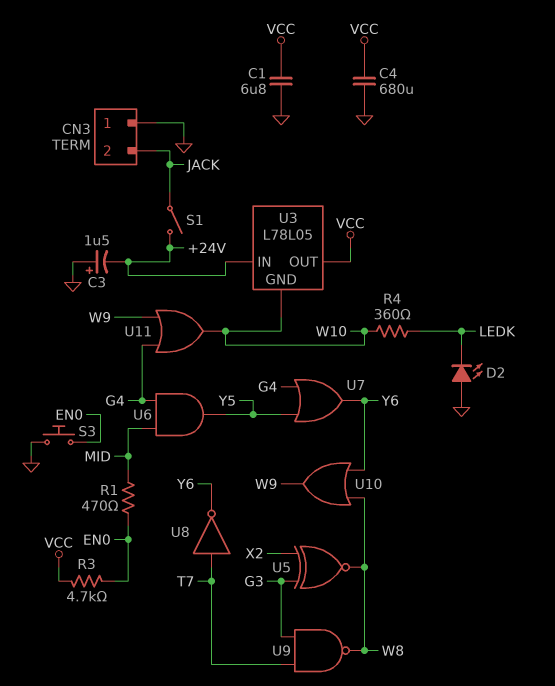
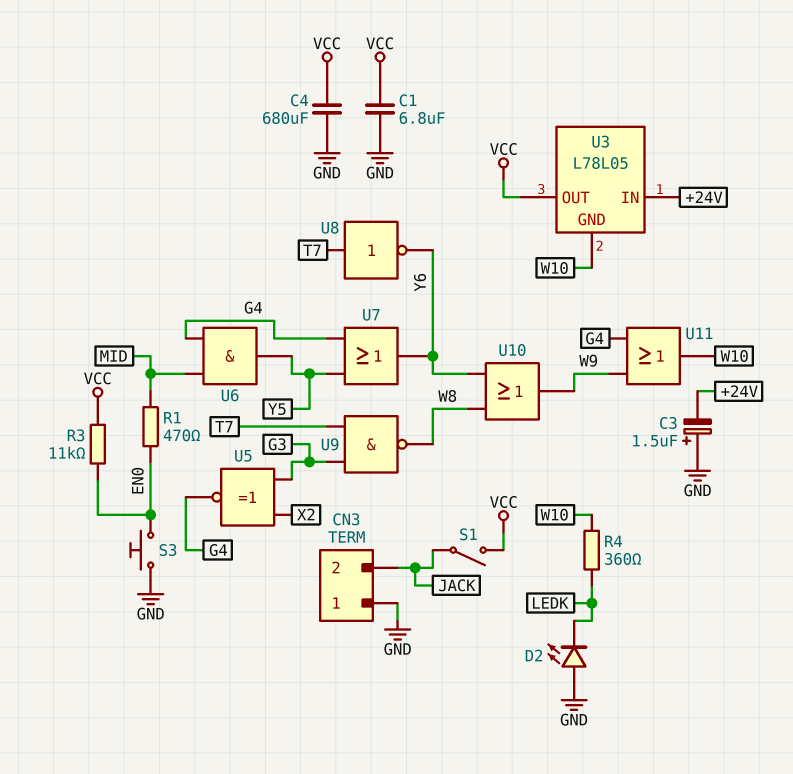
R3: 4.7k (EN0, VCC) -> 11k (EN0, VCC)
S1: switch (+24V, JACK) -> switch (JACK, VCC)
U5: XNOR (in G3, in X2, out W8) -> XNOR (in G3, in X2, out G4)

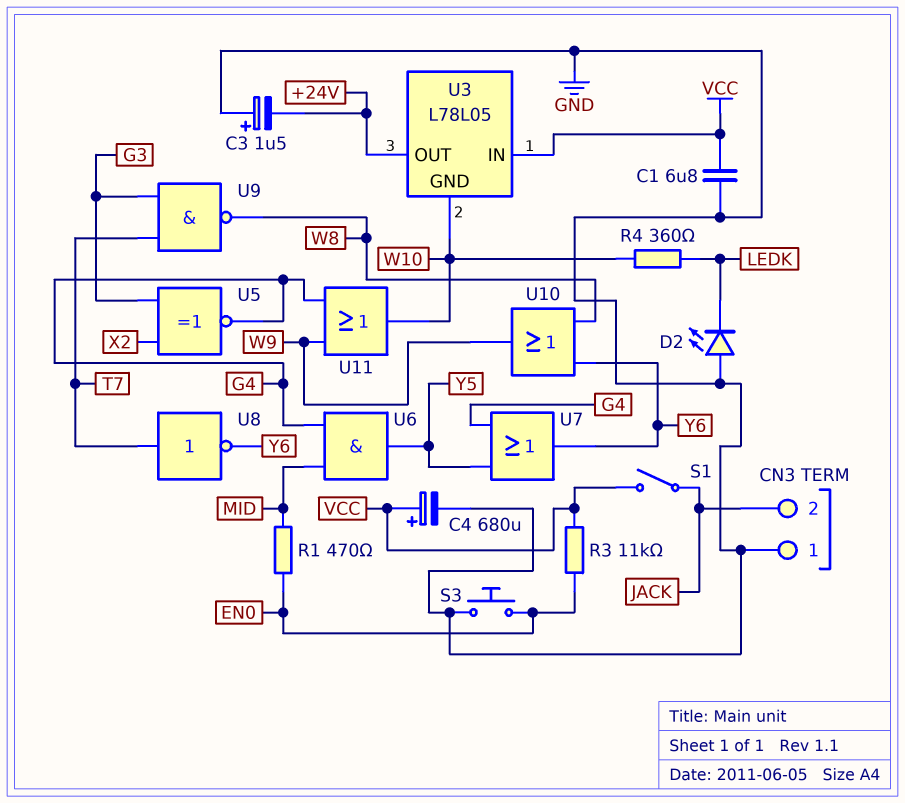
C4: 680uF (GND, VCC) -> 680uF (plus VCC, minus GND)
U3 pin IN: +24V -> VCC
U3 pin OUT: VCC -> +24V

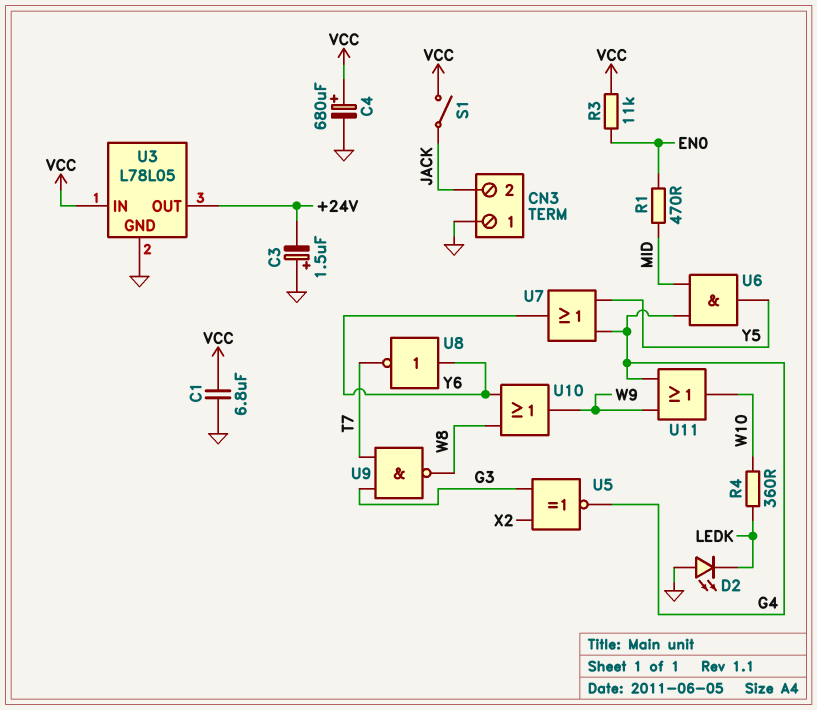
S3: button (EN0, GND) -> none
U3 pin GND: W10 -> GND
U8: NOT (in T7, out Y6) -> NOT (in Y6, out T7)

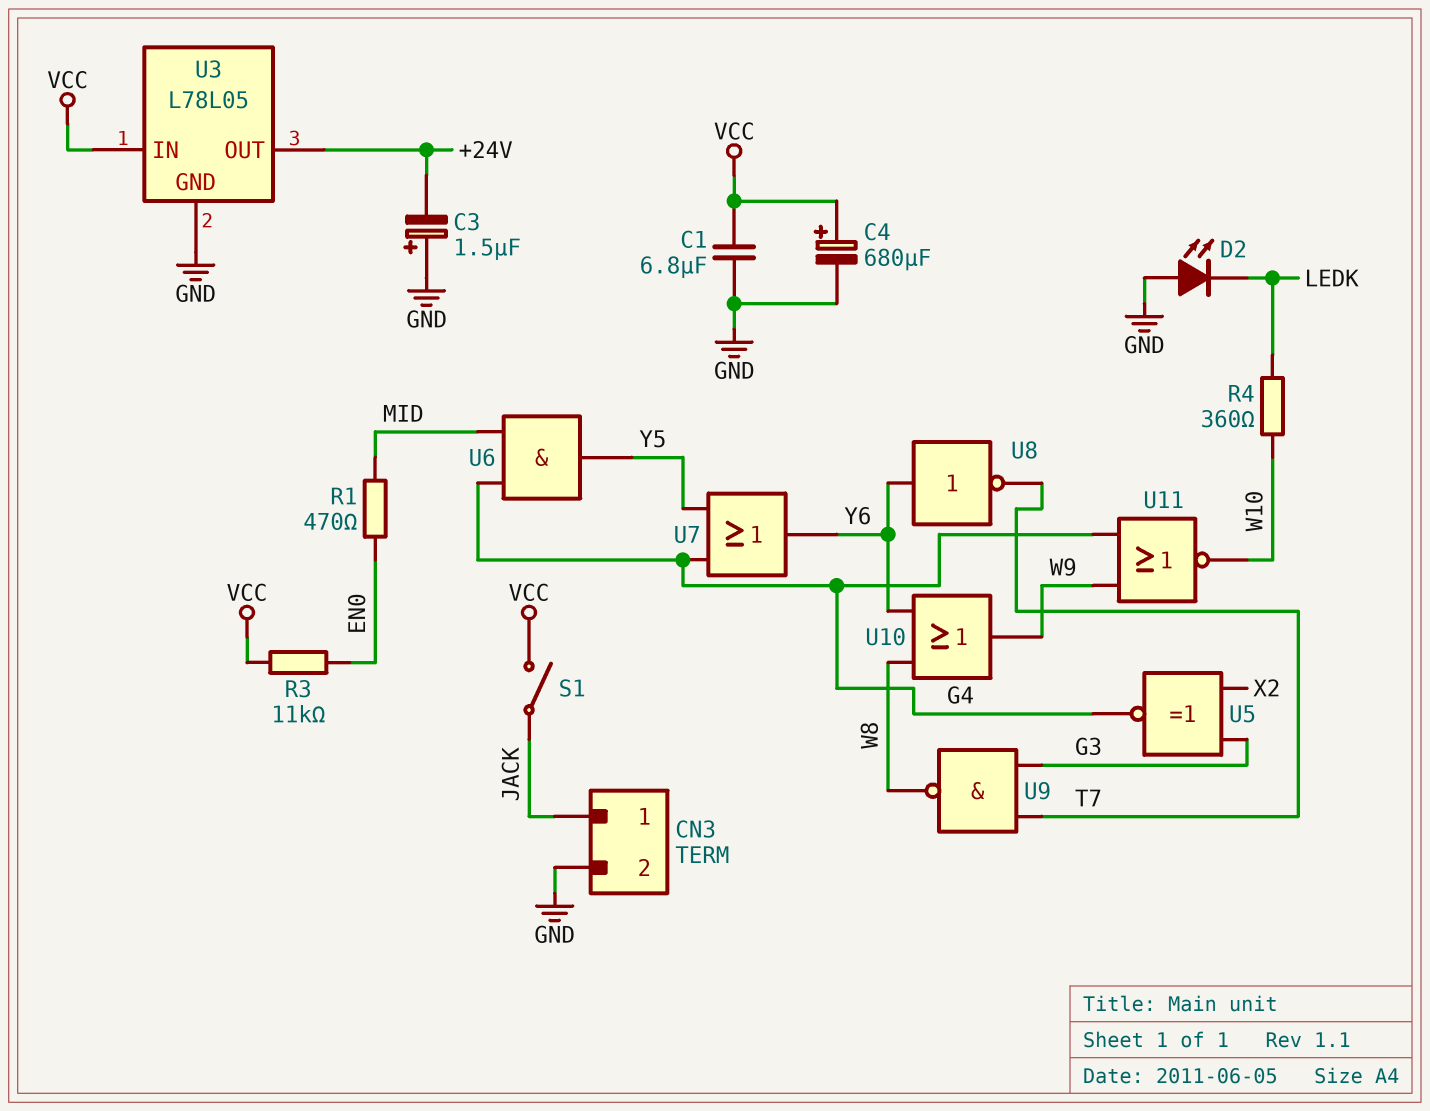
CN3 pin 1: GND -> JACK
CN3 pin 2: JACK -> GND
U11: OR (in G4, in W9, out W10) -> NOR (in G4, in W9, out W10)

